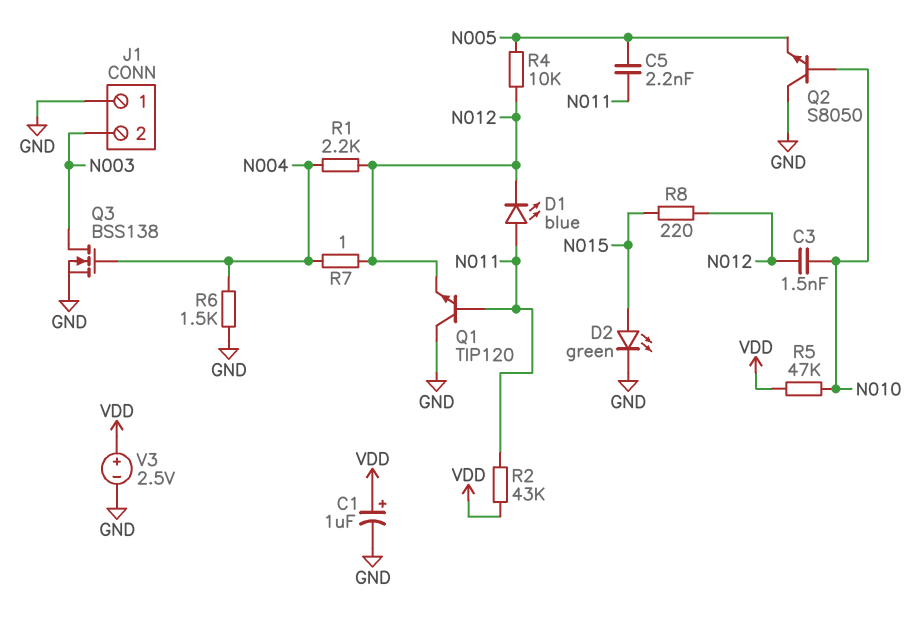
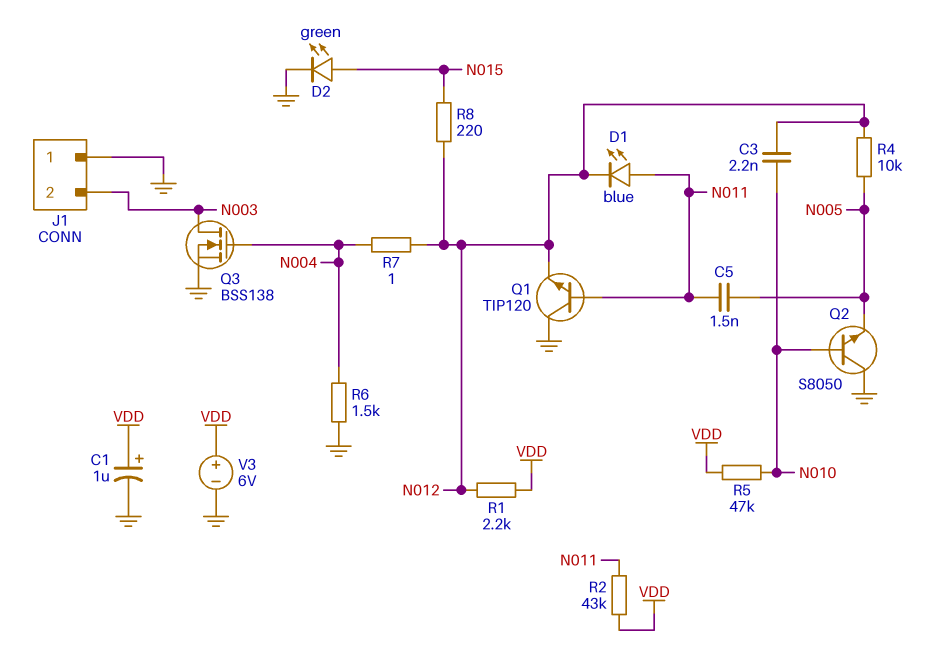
C3: 1.5nF (N010, N012) -> 2.2nF (N010, N012)
C5: 2.2nF (N005, N011) -> 1.5nF (N005, N011)
R1: 2.2k (N004, N012) -> 2.2k (N012, VDD)
V3: 2.5V (plus VDD, minus GND) -> 6V (plus VDD, minus GND)

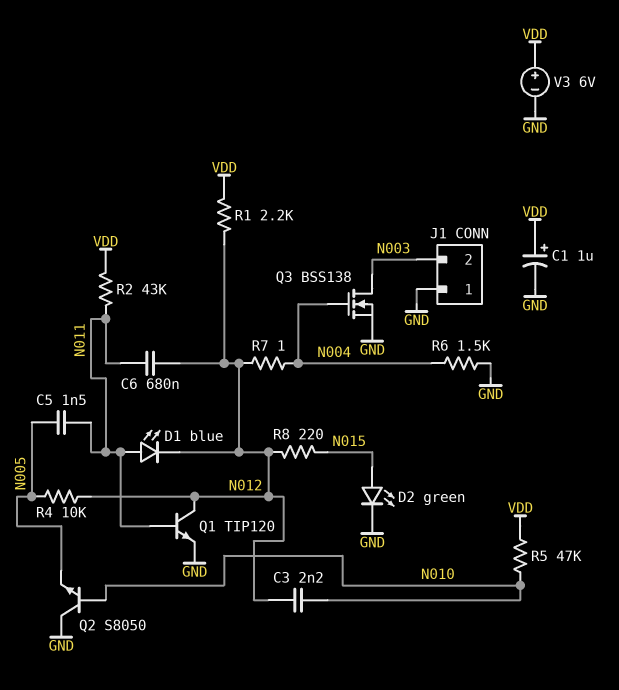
C6: none -> 680nF (N011, N012)
Q1: NPN TIP120 (B N011, C GND, E N012) -> NPN TIP120 (B N011, C N012, E GND)

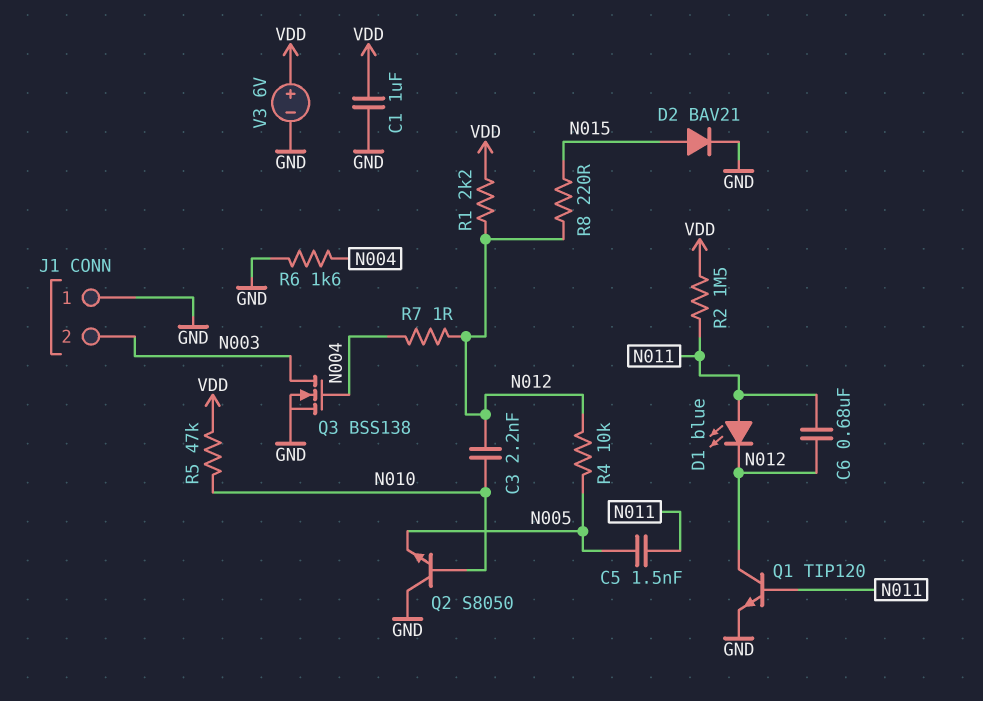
C1: 1uF (plus VDD, minus GND) -> 1uF (GND, VDD)
D2: LED green (A N015, K GND) -> diode BAV21 (A N015, K GND)
R2: 43k (N011, VDD) -> 1.5M (N011, VDD)
R6: 1.5k (GND, N004) -> 1.6k (GND, N004)

